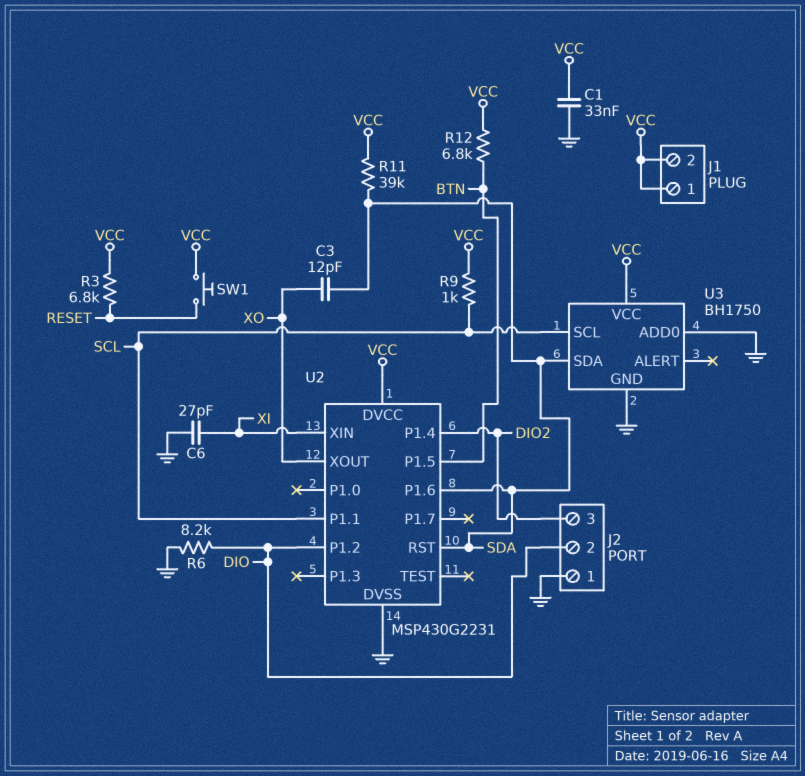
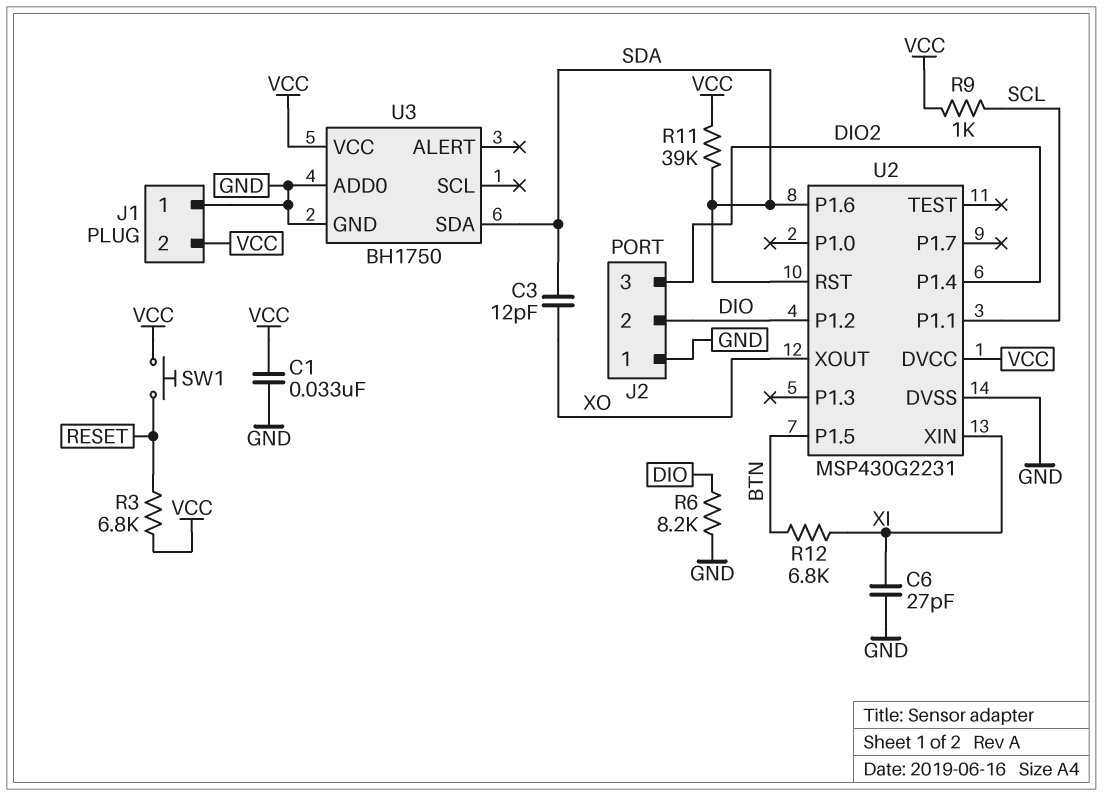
J1 pin 1: VCC -> GND
R12: 6.8k (BTN, VCC) -> 6.8k (BTN, XI)
U3 pin SCL: SCL -> none

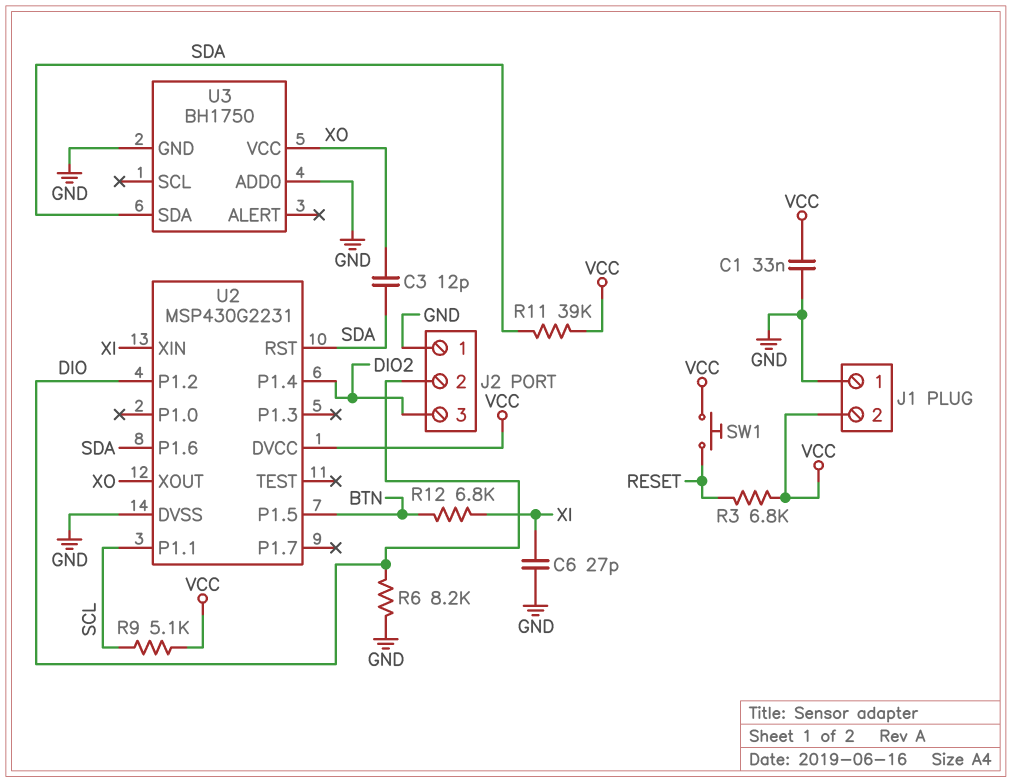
R9: 1k (SCL, VCC) -> 5.1k (SCL, VCC)
U3 pin VCC: VCC -> XO

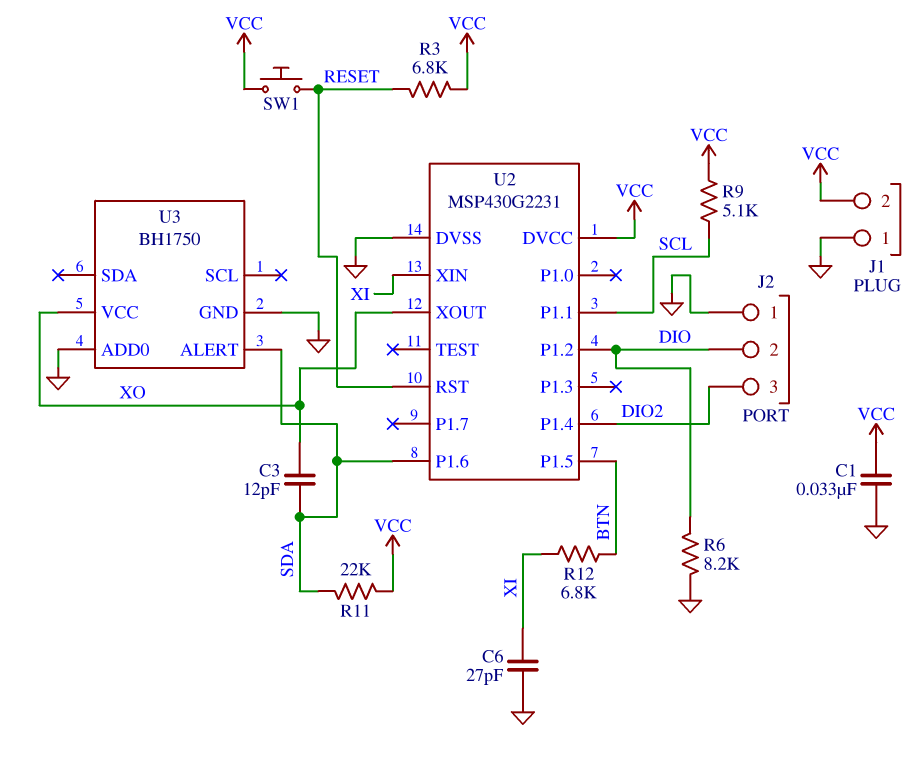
R11: 39k (SDA, VCC) -> 22k (SDA, VCC)
U2 pin RST: SDA -> RESET
U3 pin ALERT: none -> SDA
U3 pin SDA: SDA -> none

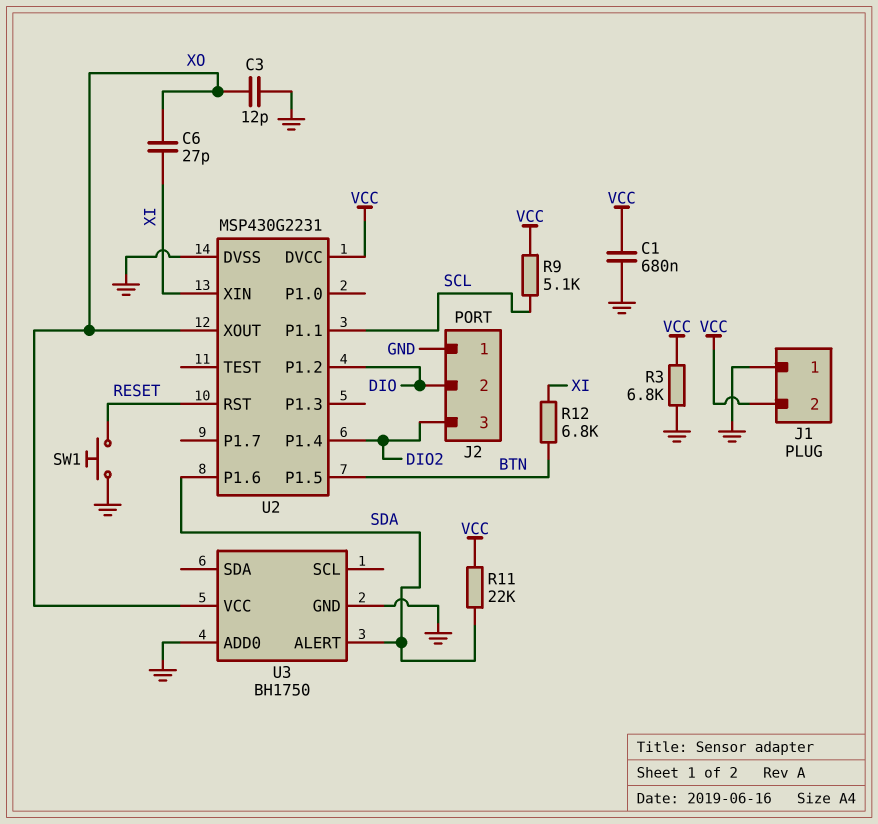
C1: 33nF (GND, VCC) -> 680nF (GND, VCC)
C3: 12pF (SDA, XO) -> 12pF (GND, XO)
C6: 27pF (GND, XI) -> 27pF (XI, XO)
R3: 6.8k (RESET, VCC) -> 6.8k (GND, VCC)
R6: 8.2k (DIO, GND) -> none
SW1: button (RESET, VCC) -> button (GND, RESET)

